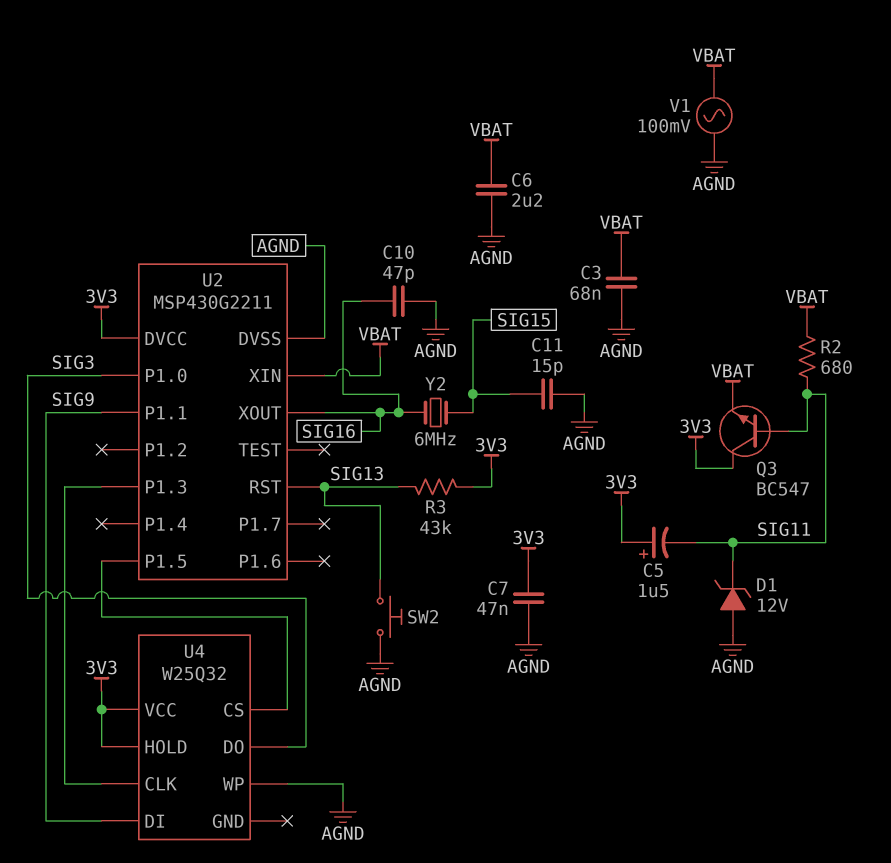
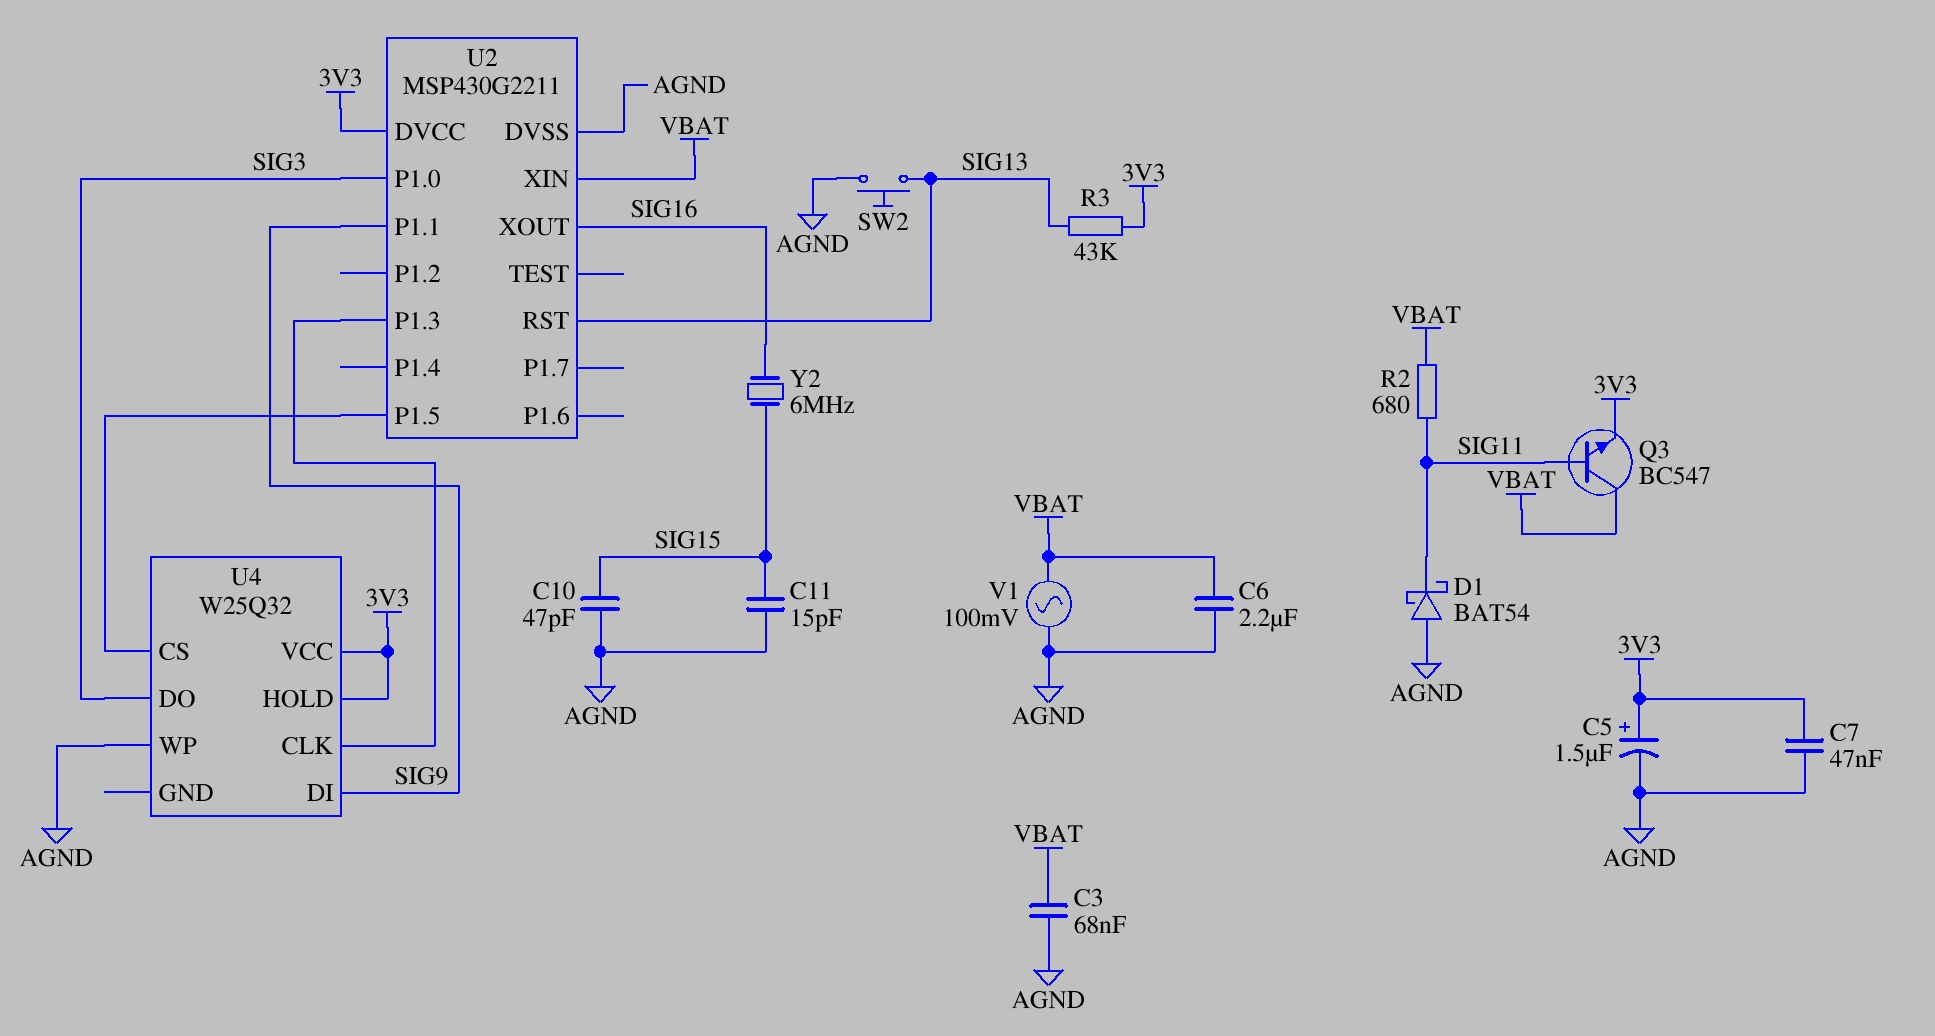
C5: 1.5uF (plus 3V3, minus SIG11) -> 1.5uF (plus 3V3, minus AGND)
C10: 47pF (AGND, SIG16) -> 47pF (AGND, SIG15)
D1: zener 12V (A AGND, K SIG11) -> schottky BAT54 (A AGND, K SIG11)
Q3: NPN BC547 (B SIG11, C 3V3, E VBAT) -> NPN BC547 (B SIG11, C VBAT, E 3V3)

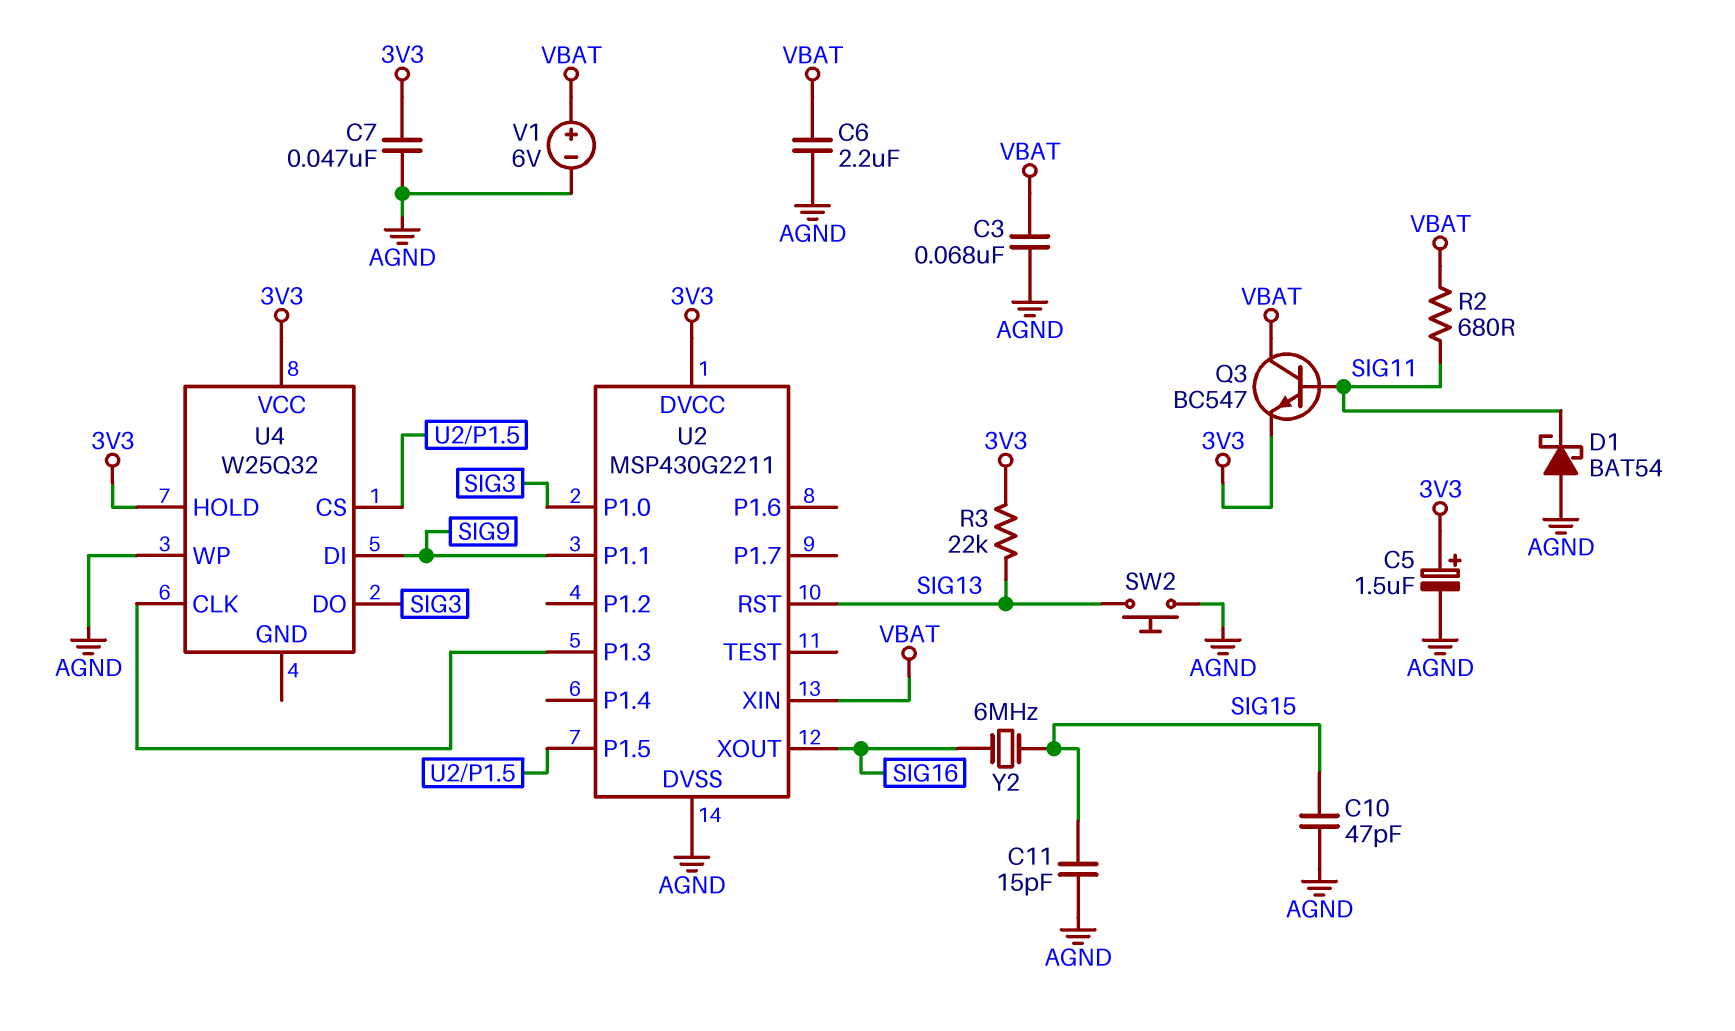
R3: 43k (3V3, SIG13) -> 22k (3V3, SIG13)
V1: AC 100mV (AGND, VBAT) -> 6V (plus VBAT, minus AGND)

